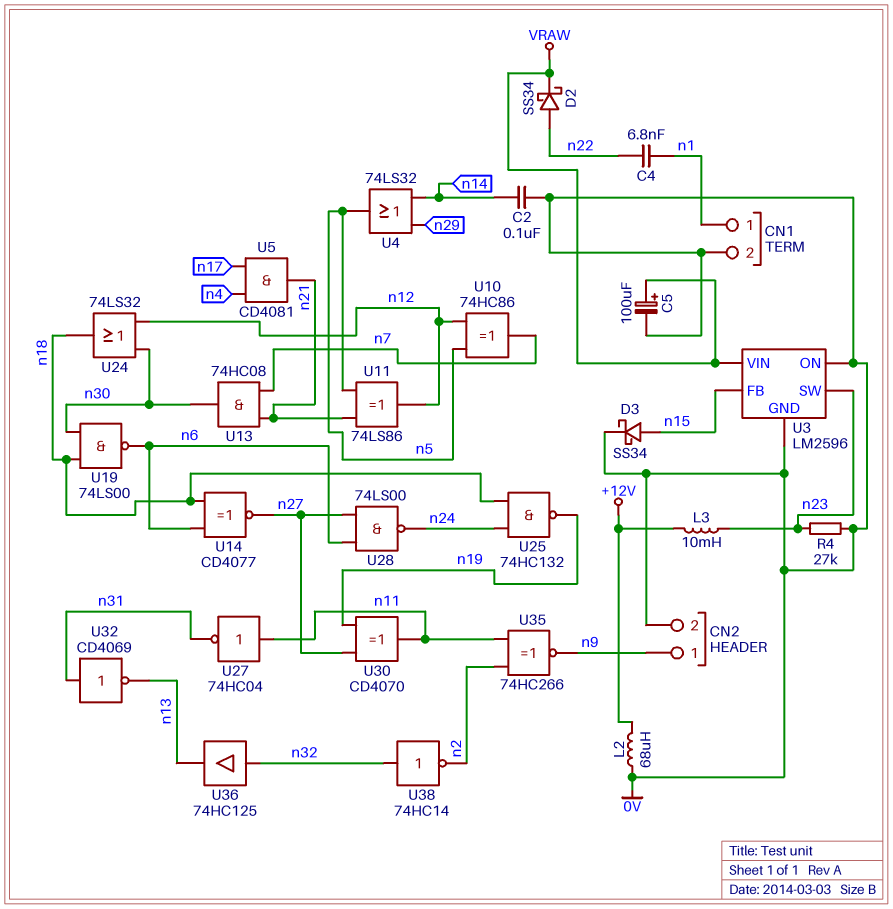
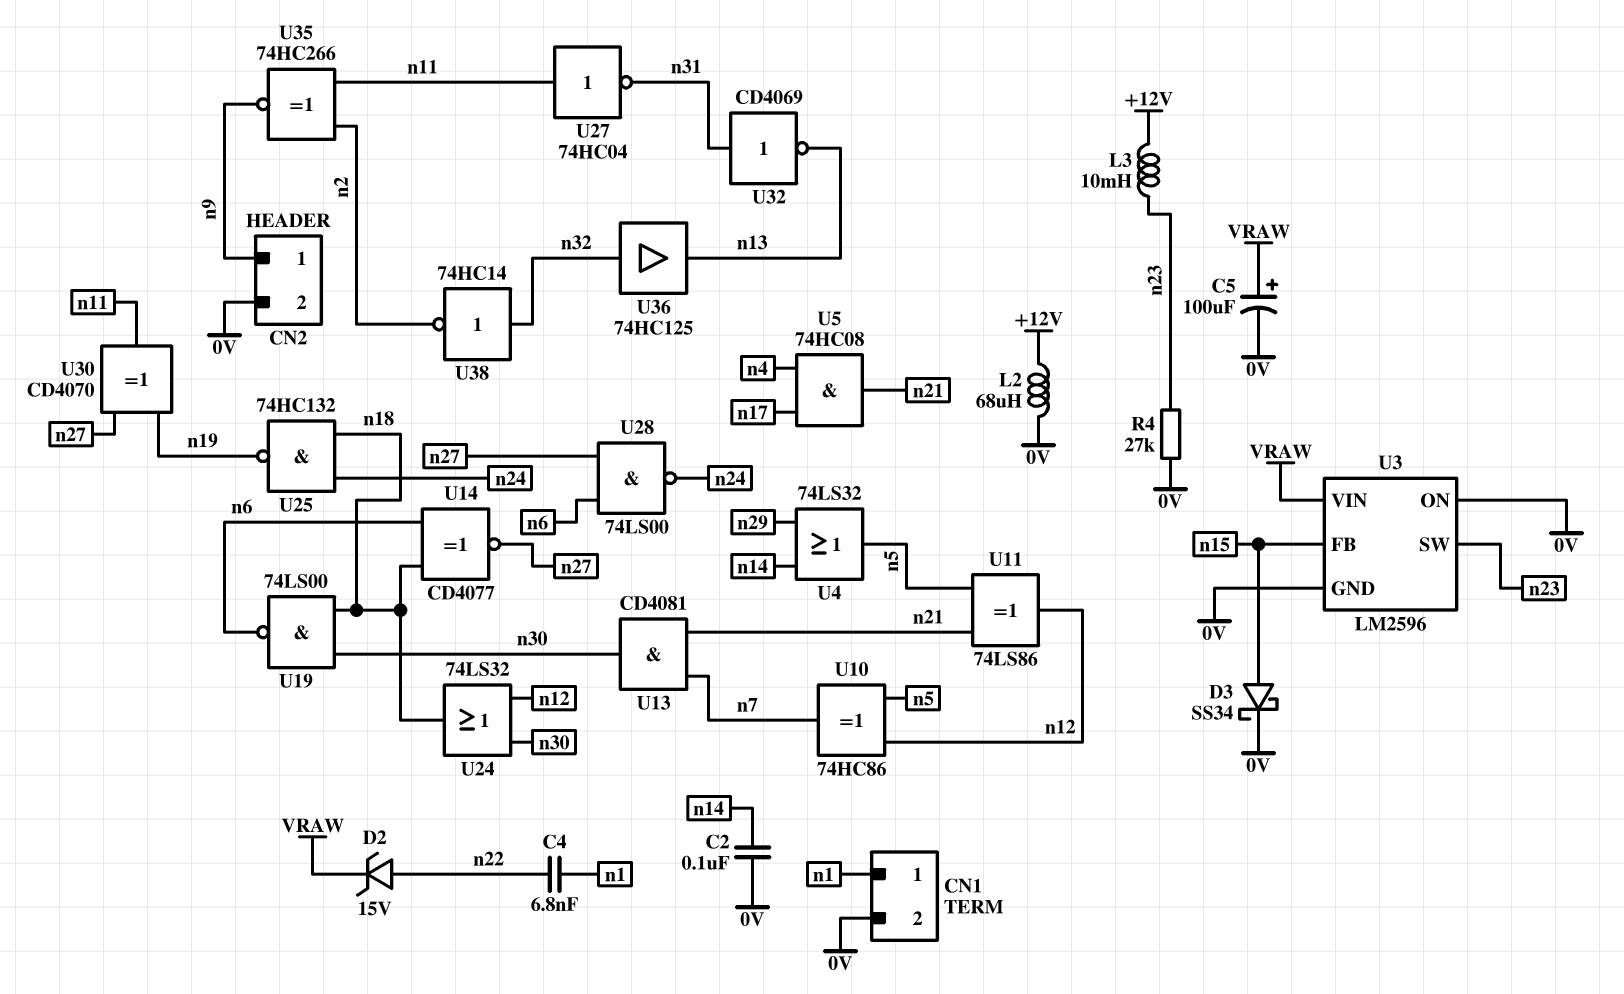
D2: schottky SS34 (A n22, K VRAW) -> zener 15V (A n22, K VRAW)
U5: AND CD4081 (in n4, in n17, out n21) -> AND 74HC08 (in n4, in n17, out n21)
U13: AND 74HC08 (in n7, in n21, out n30) -> AND CD4081 (in n7, in n21, out n30)

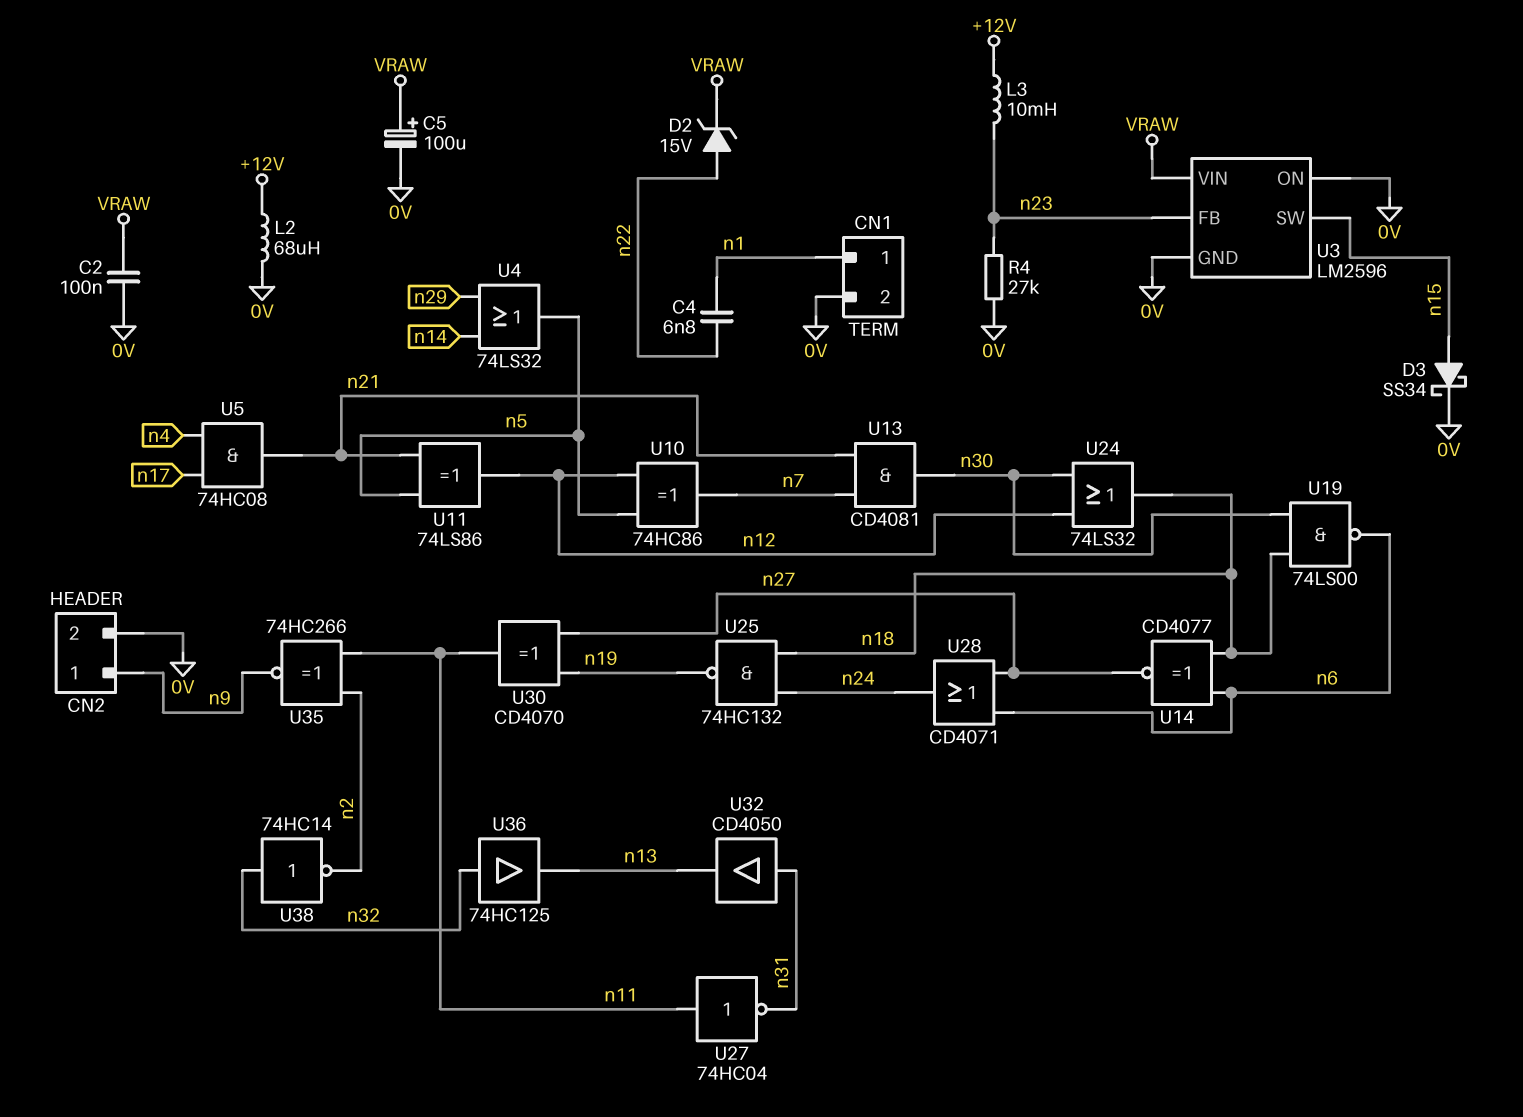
C2: 100nF (0V, n14) -> 100nF (0V, VRAW)
U3 pin FB: n15 -> n23
U3 pin SW: n23 -> n15
U28: NAND 74LS00 (in n6, in n27, out n24) -> OR CD4071 (in n6, in n27, out n24)
U32: NOT CD4069 (in n31, out n13) -> buffer CD4050 (in n31, out n13)

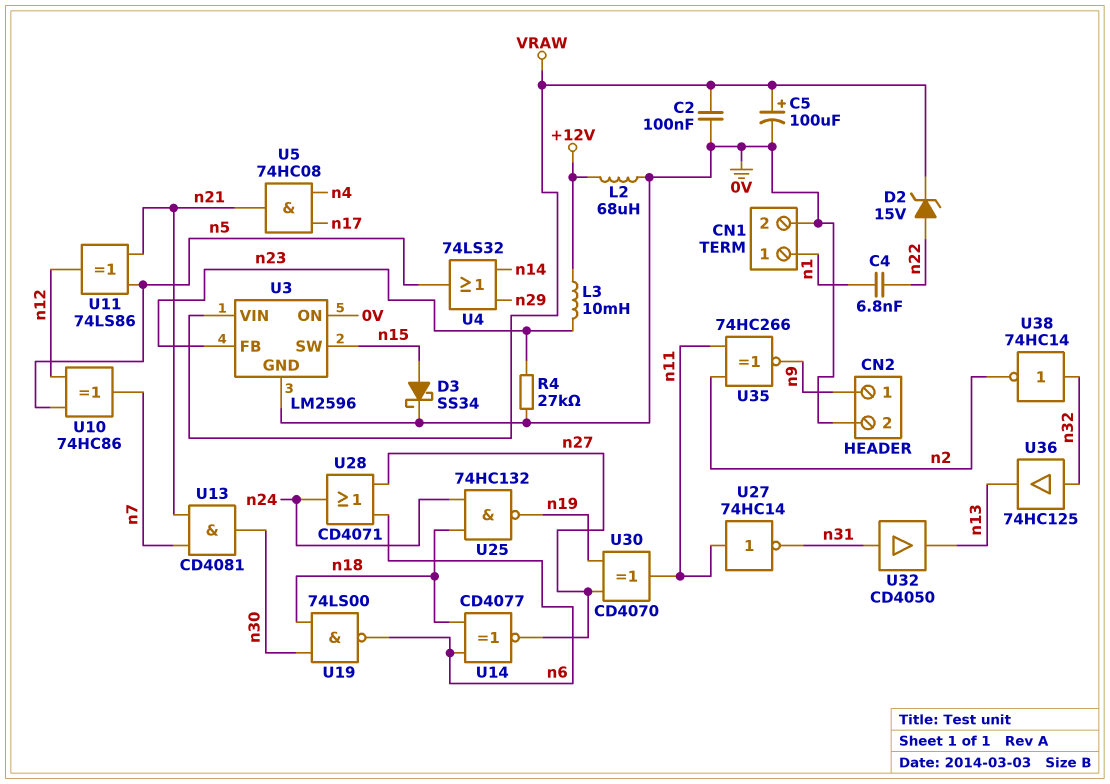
U24: OR 74LS32 (in n12, in n30, out n18) -> none
U27: NOT 74HC04 (in n11, out n31) -> NOT 74HC14 (in n11, out n31)

